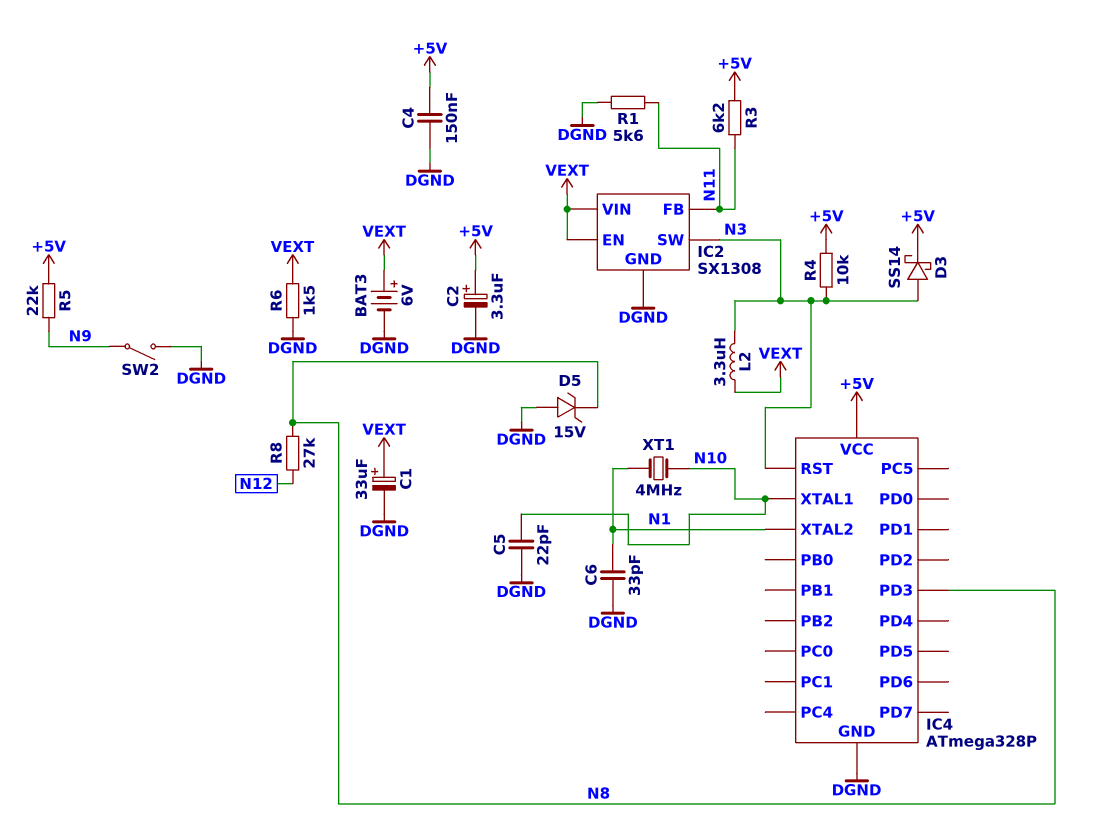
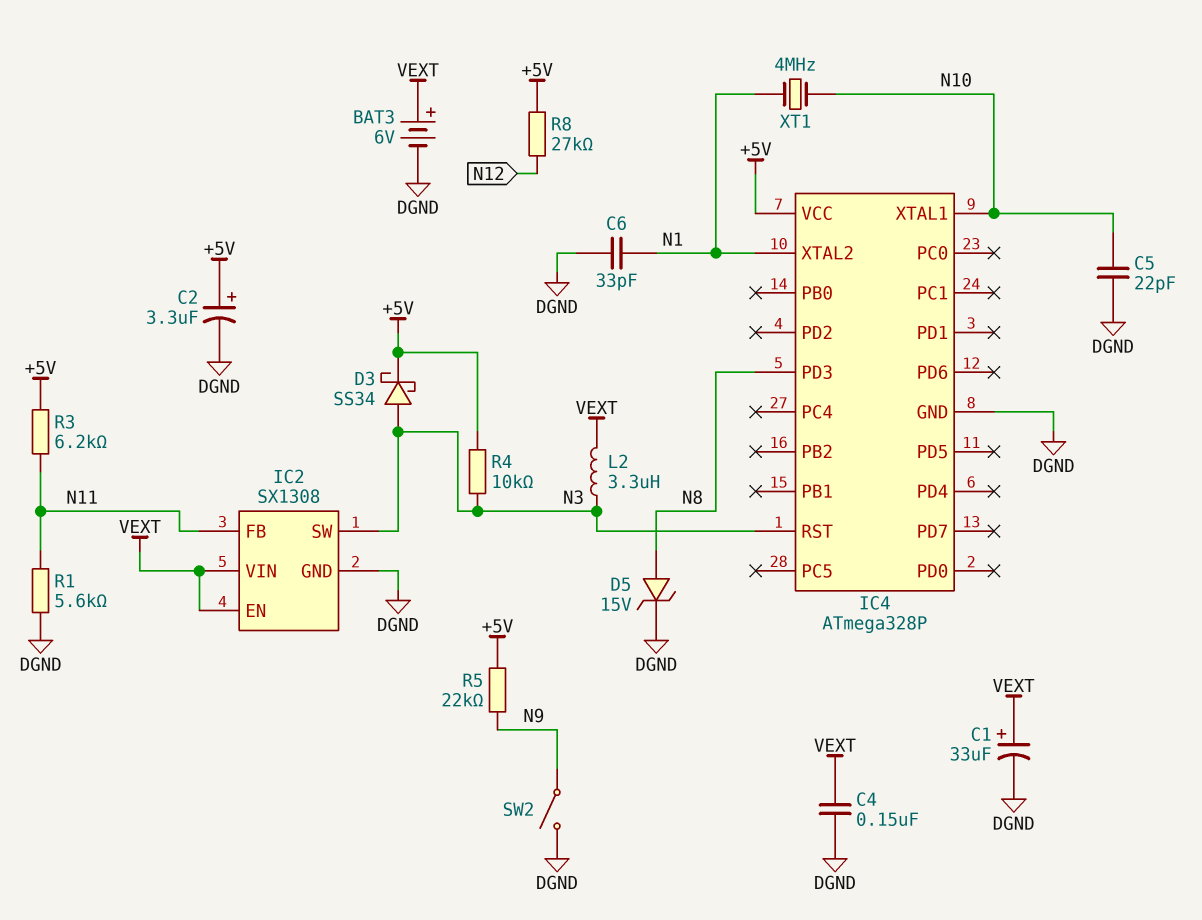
C4: 150nF (+5V, DGND) -> 150nF (DGND, VEXT)
D3: schottky SS14 (A N3, K +5V) -> schottky SS34 (A N3, K +5V)
D5: zener 15V (A DGND, K N8) -> zener 15V (A N8, K DGND)
R6: 1.5k (DGND, VEXT) -> none
R8: 27k (N8, N12) -> 27k (+5V, N12)

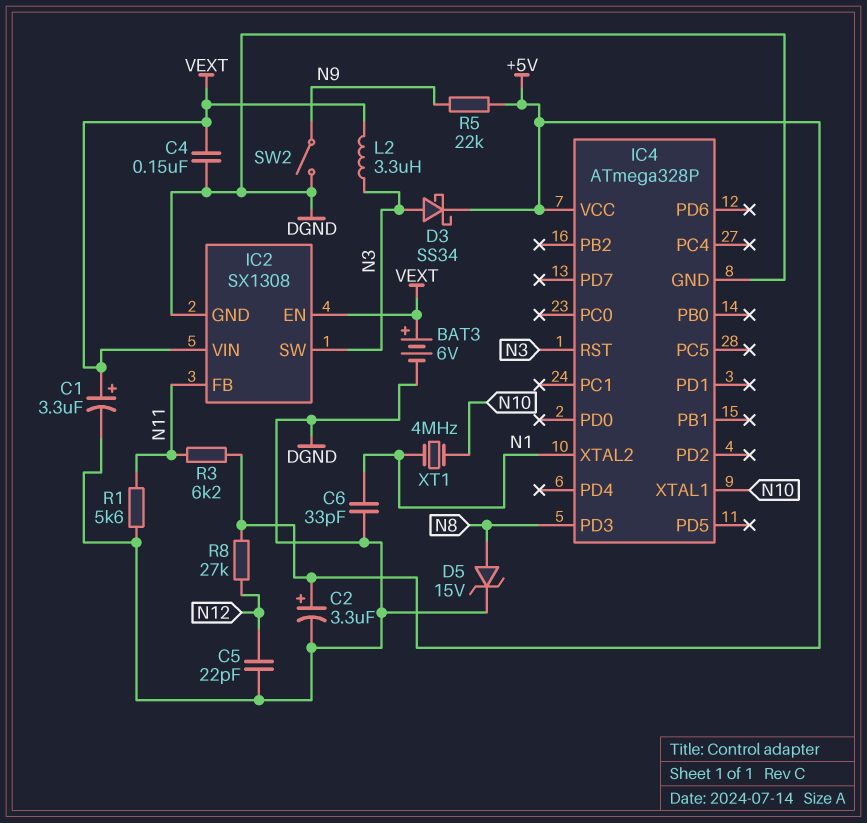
C1: 33uF (plus VEXT, minus DGND) -> 3.3uF (plus VEXT, minus DGND)
C5: 22pF (DGND, N10) -> 22pF (DGND, N12)
R4: 10k (+5V, N3) -> none

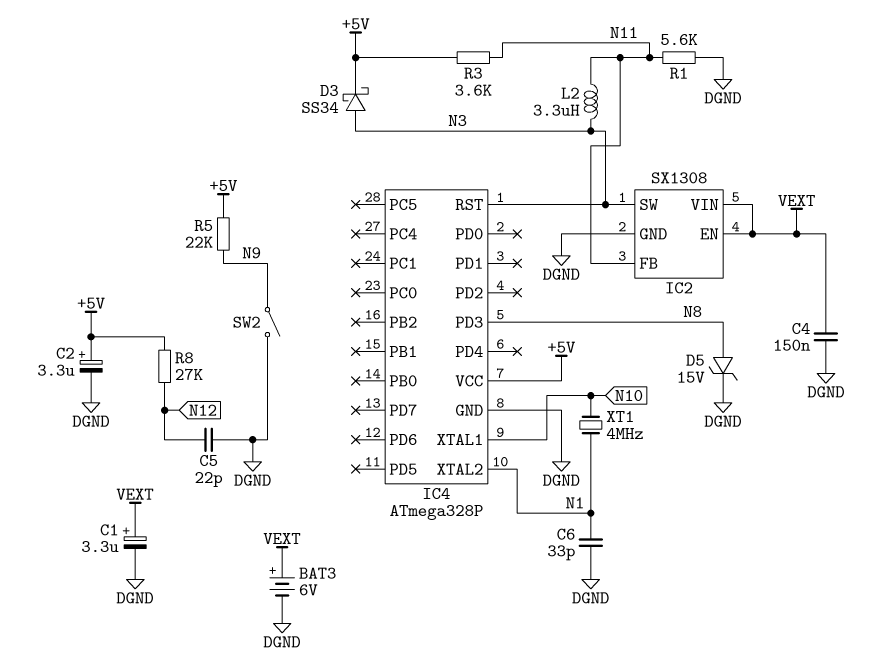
L2: 3.3uH (N3, VEXT) -> 3.3uH (N3, N11)
R3: 6.2k (+5V, N11) -> 3.6k (+5V, N11)

